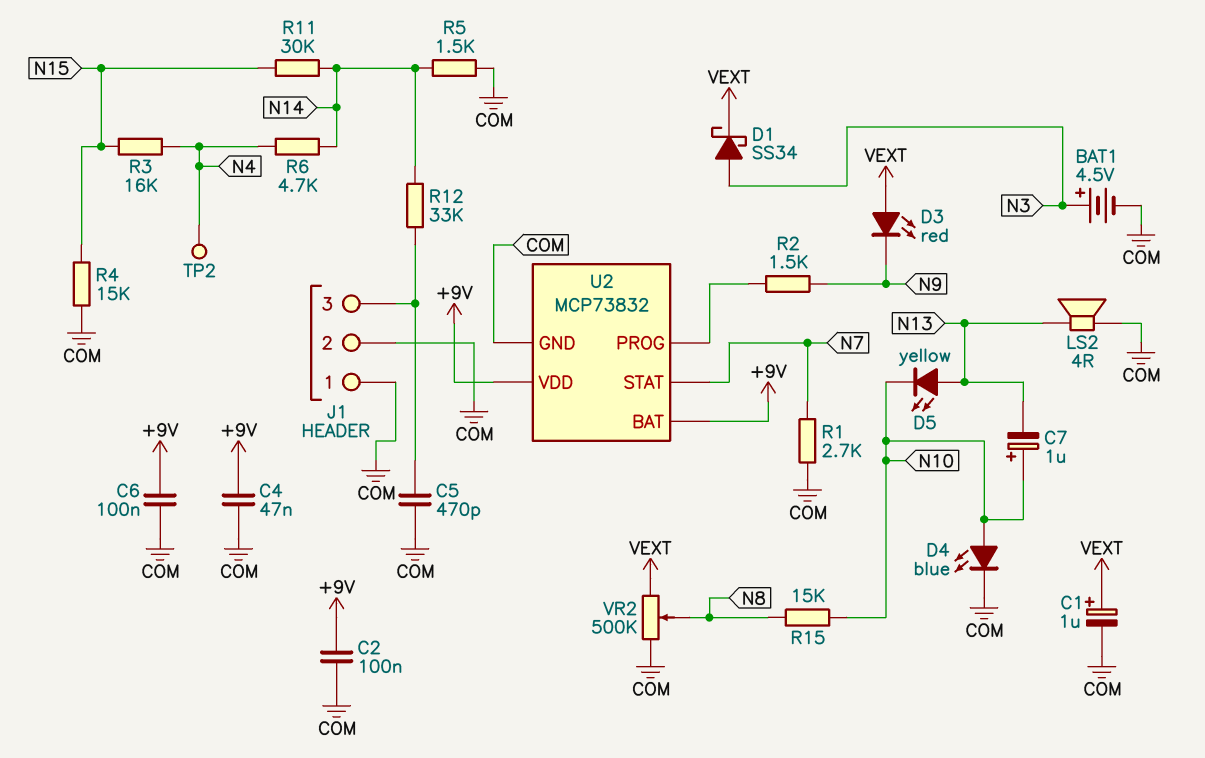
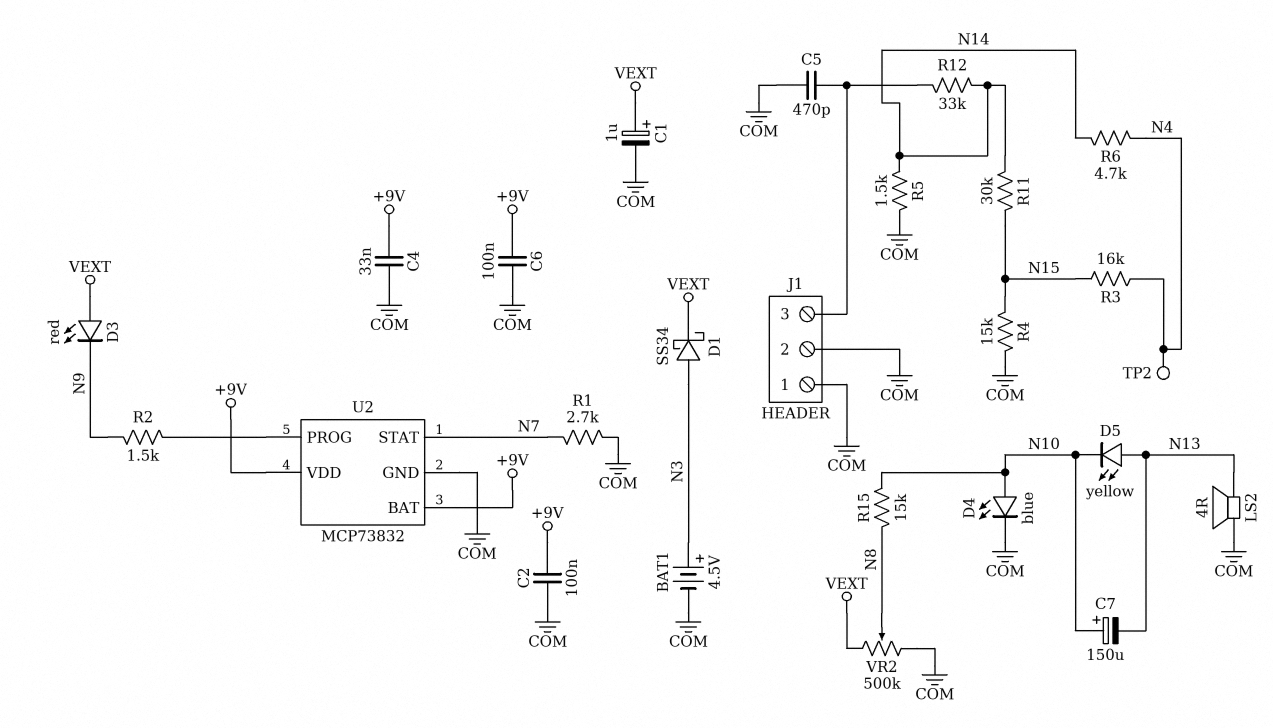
C4: 47nF (+9V, COM) -> 33nF (+9V, COM)
C7: 1uF (plus N10, minus N13) -> 150uF (plus N10, minus N13)

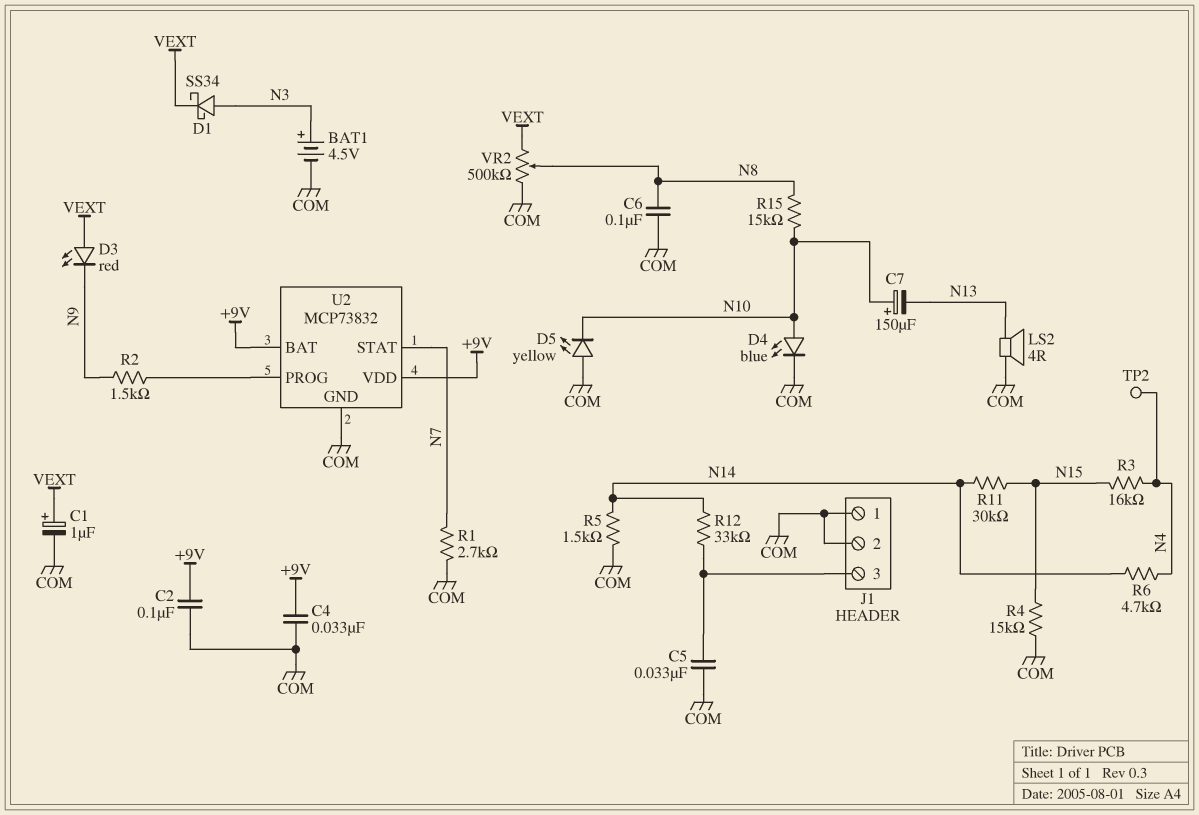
C5: 470pF (COM, J1/3) -> 33nF (COM, J1/3)
C6: 100nF (+9V, COM) -> 100nF (COM, N8)
D5: LED yellow (A N13, K N10) -> LED yellow (A COM, K N10)

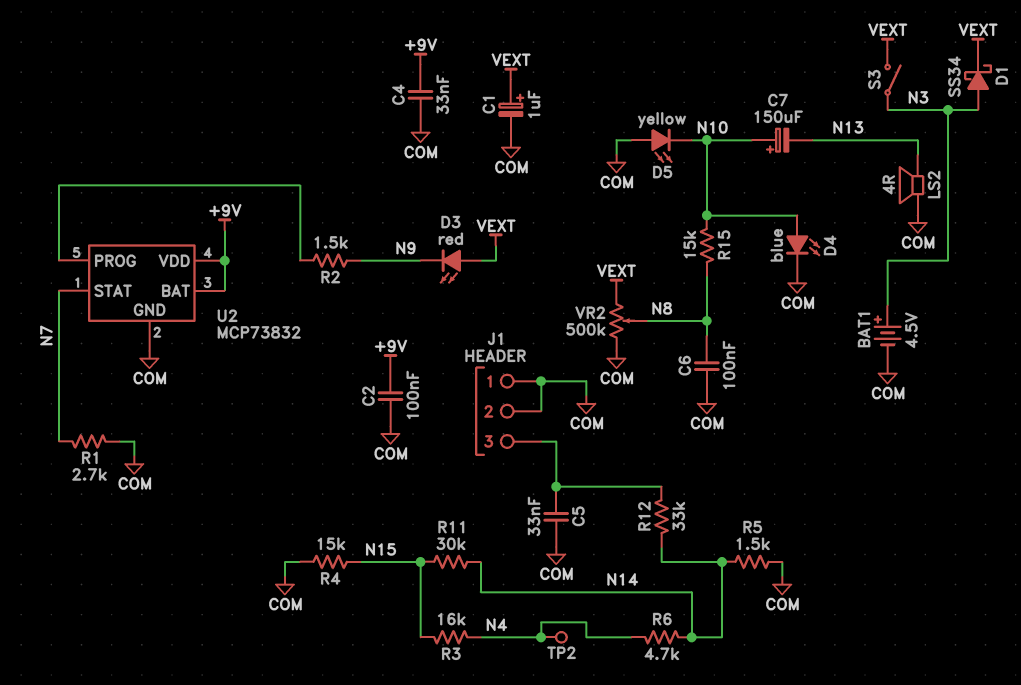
S3: none -> switch (N3, VEXT)

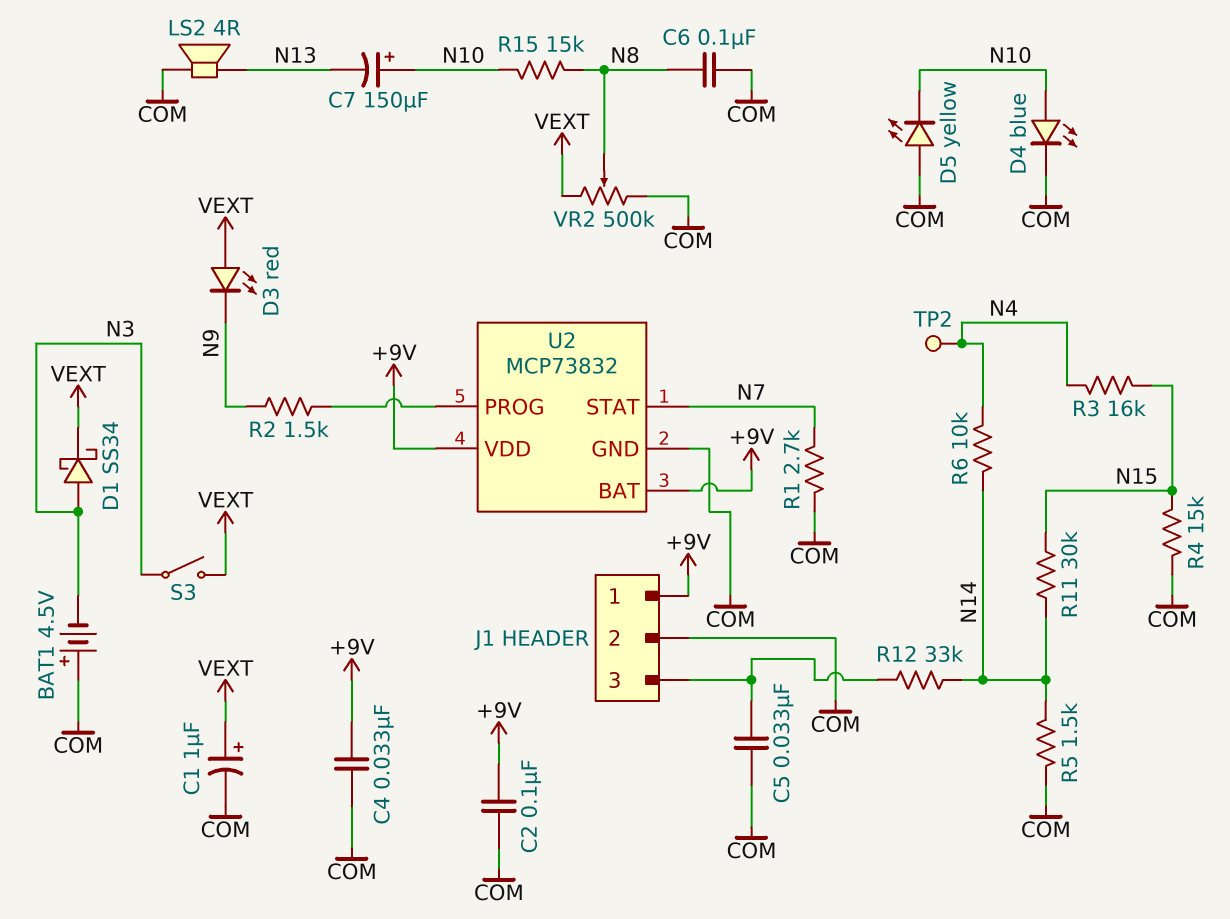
BAT1: 4.5V (plus N3, minus COM) -> 4.5V (plus COM, minus N3)
J1 pin 1: COM -> +9V
R6: 4.7k (N4, N14) -> 10k (N4, N14)

